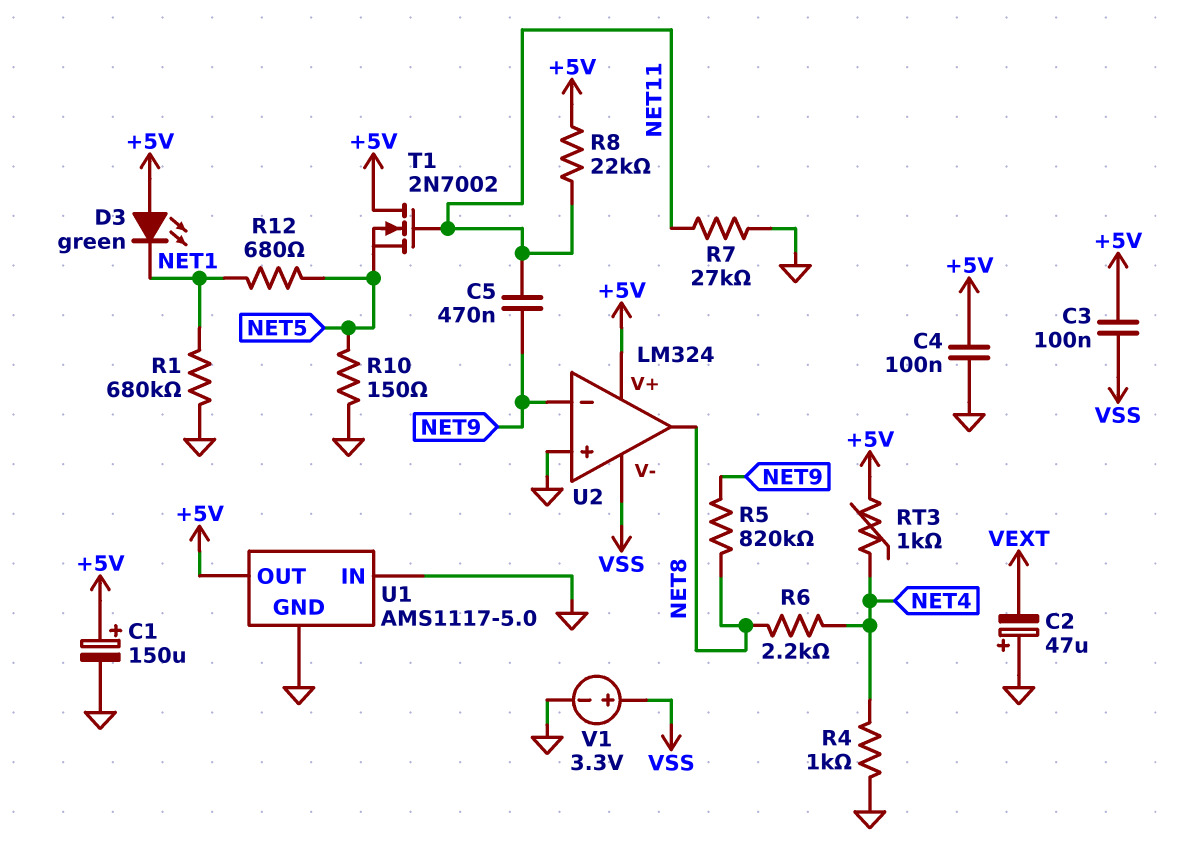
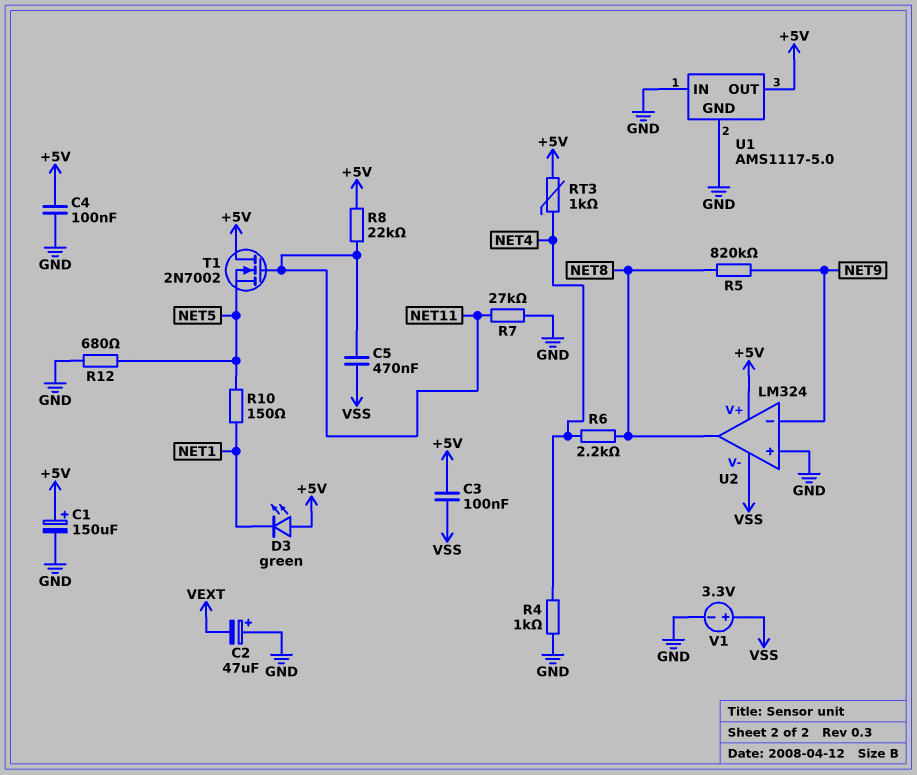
C5: 470nF (NET9, NET11) -> 470nF (NET11, VSS)
R1: 680k (GND, NET1) -> none
R10: 150 (GND, NET5) -> 150 (NET1, NET5)
R12: 680 (NET1, NET5) -> 680 (GND, NET5)

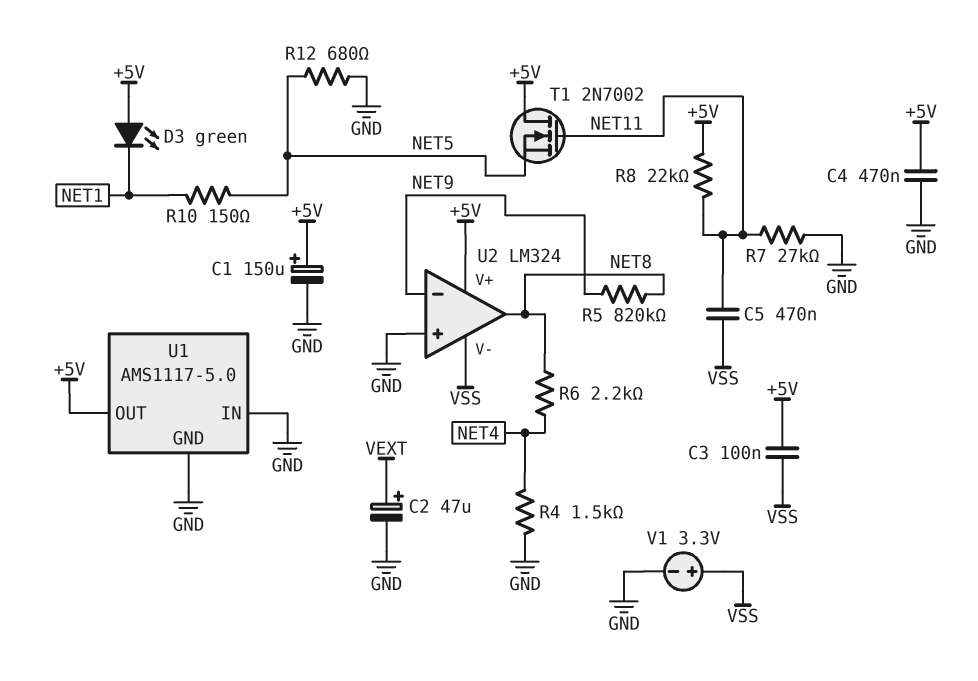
C2: 47uF (plus GND, minus VEXT) -> 47uF (plus VEXT, minus GND)
C4: 100nF (+5V, GND) -> 470nF (+5V, GND)
R4: 1k (GND, NET4) -> 1.5k (GND, NET4)
RT3: 1k (+5V, NET4) -> none

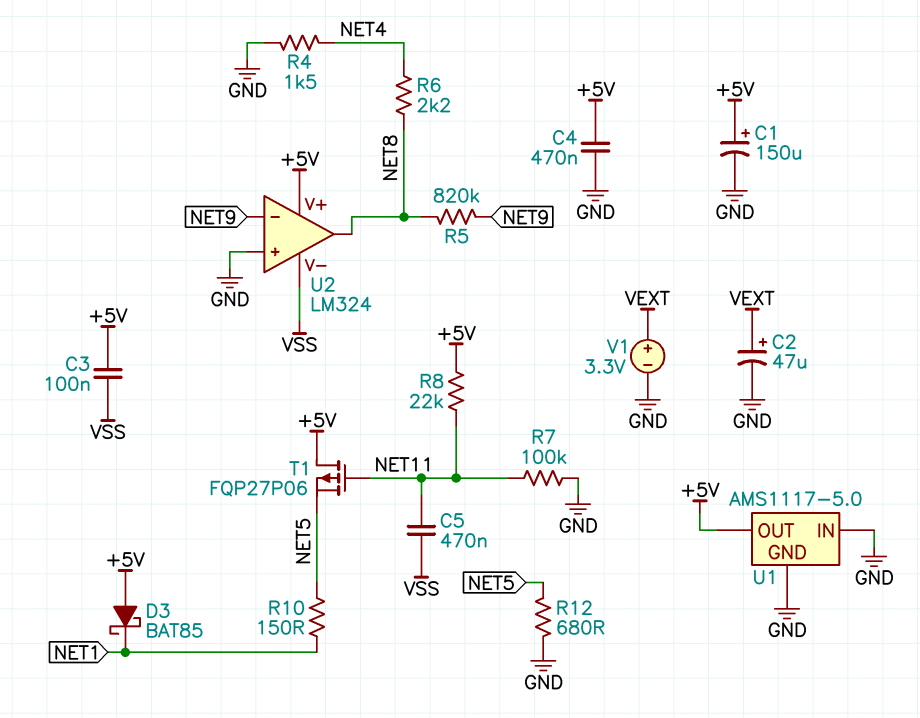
D3: LED green (A +5V, K NET1) -> schottky BAT85 (A +5V, K NET1)
R7: 27k (GND, NET11) -> 100k (GND, NET11)
T1: NMOS 2N7002 (G NET11, D +5V, S NET5) -> PMOS FQP27P06 (G NET11, D +5V, S NET5)
V1: 3.3V (plus VSS, minus GND) -> 3.3V (plus VEXT, minus GND)

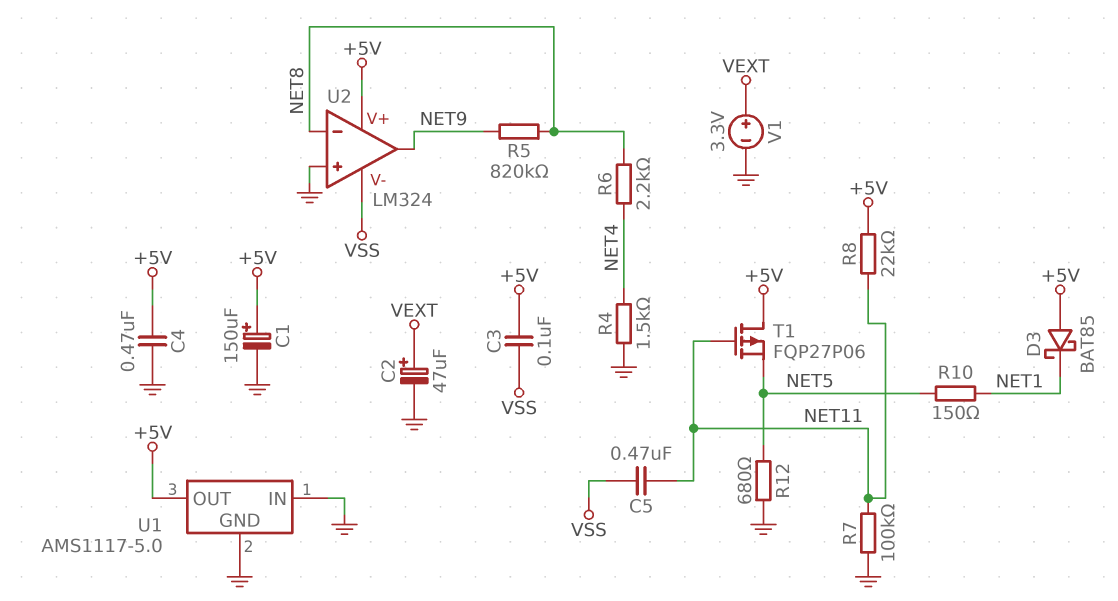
U2 pin in-: NET9 -> NET8
U2 pin out: NET8 -> NET9

